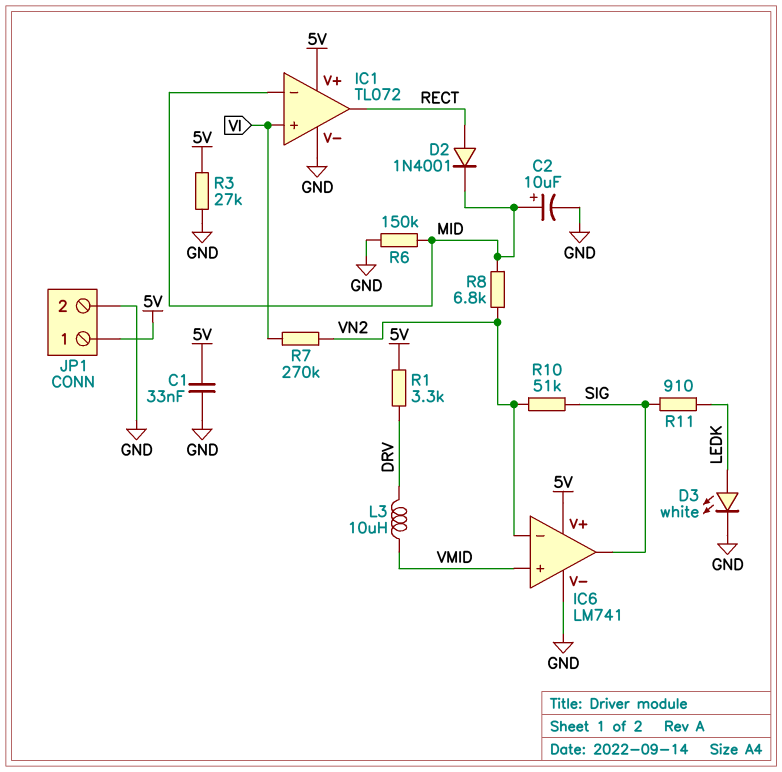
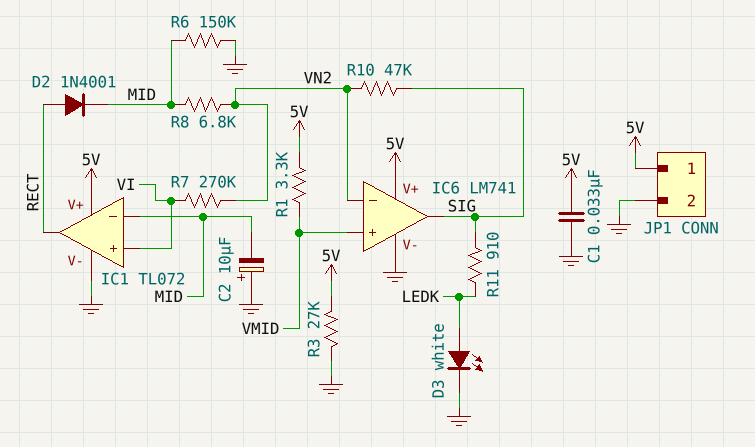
C2: 10uF (plus MID, minus GND) -> 10uF (plus GND, minus MID)
L3: 10uH (DRV, VMID) -> none
R1: 3.3k (5V, DRV) -> 3.3k (5V, VMID)
R10: 51k (SIG, VN2) -> 47k (SIG, VN2)

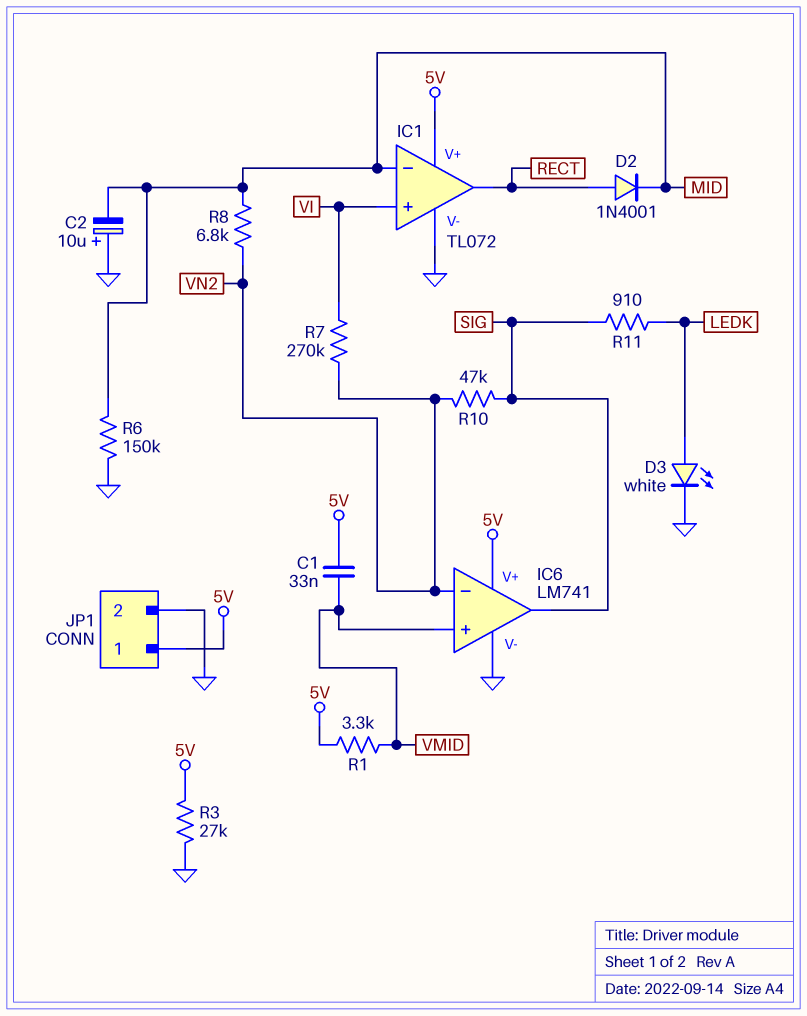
C1: 33nF (5V, GND) -> 33nF (5V, VMID)

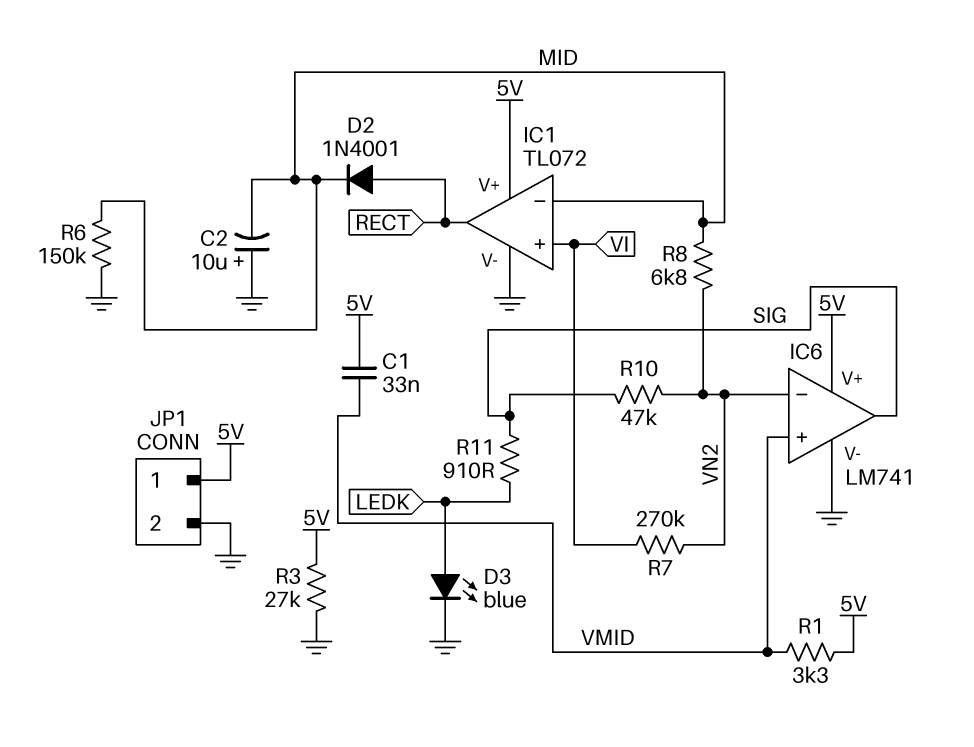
D3: LED white (A LEDK, K GND) -> LED blue (A LEDK, K GND)

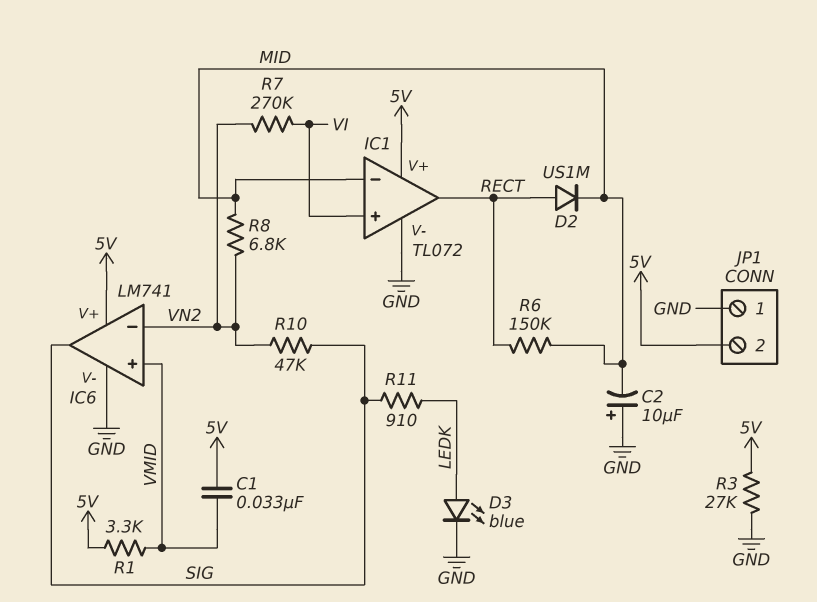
D2: diode 1N4001 (A RECT, K MID) -> diode US1M (A RECT, K MID)
JP1 pin 1: 5V -> GND
JP1 pin 2: GND -> 5V
R6: 150k (GND, MID) -> 150k (MID, RECT)

